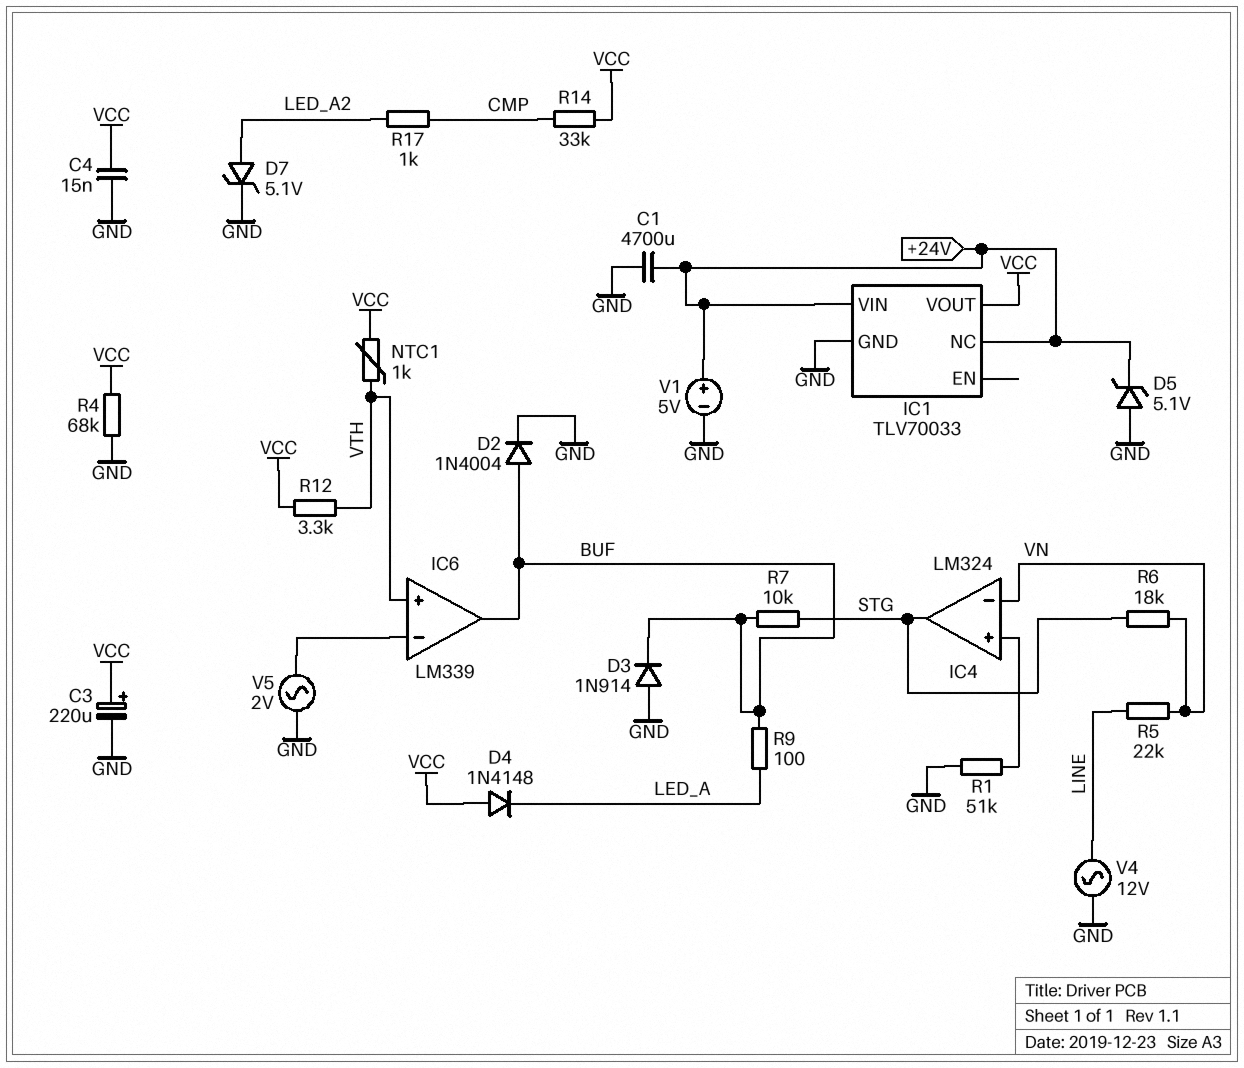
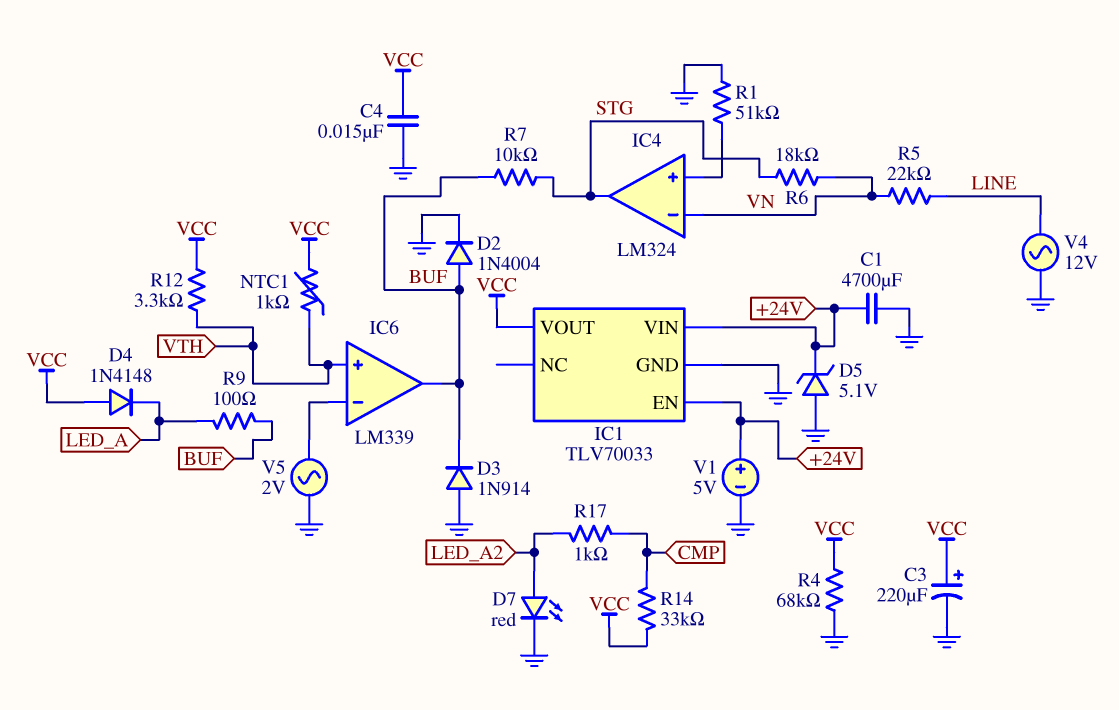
D7: zener 5.1V (A LED_A2, K GND) -> LED red (A LED_A2, K GND)
IC1 pin EN: none -> +24V
IC1 pin NC: +24V -> none

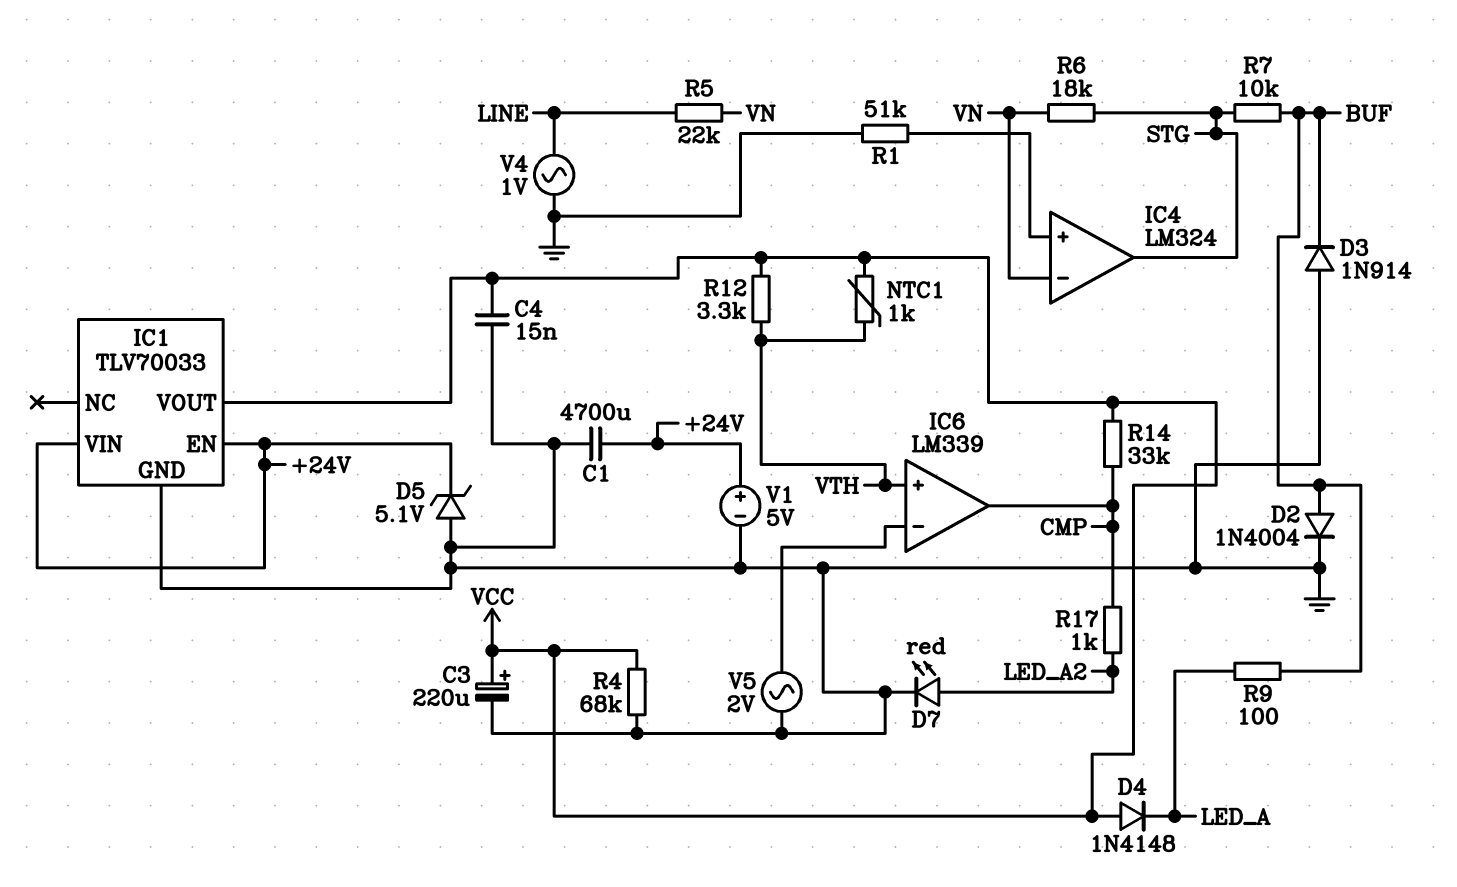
IC6 pin out: BUF -> CMP
V4: AC 12V (GND, LINE) -> AC 1V (GND, LINE)

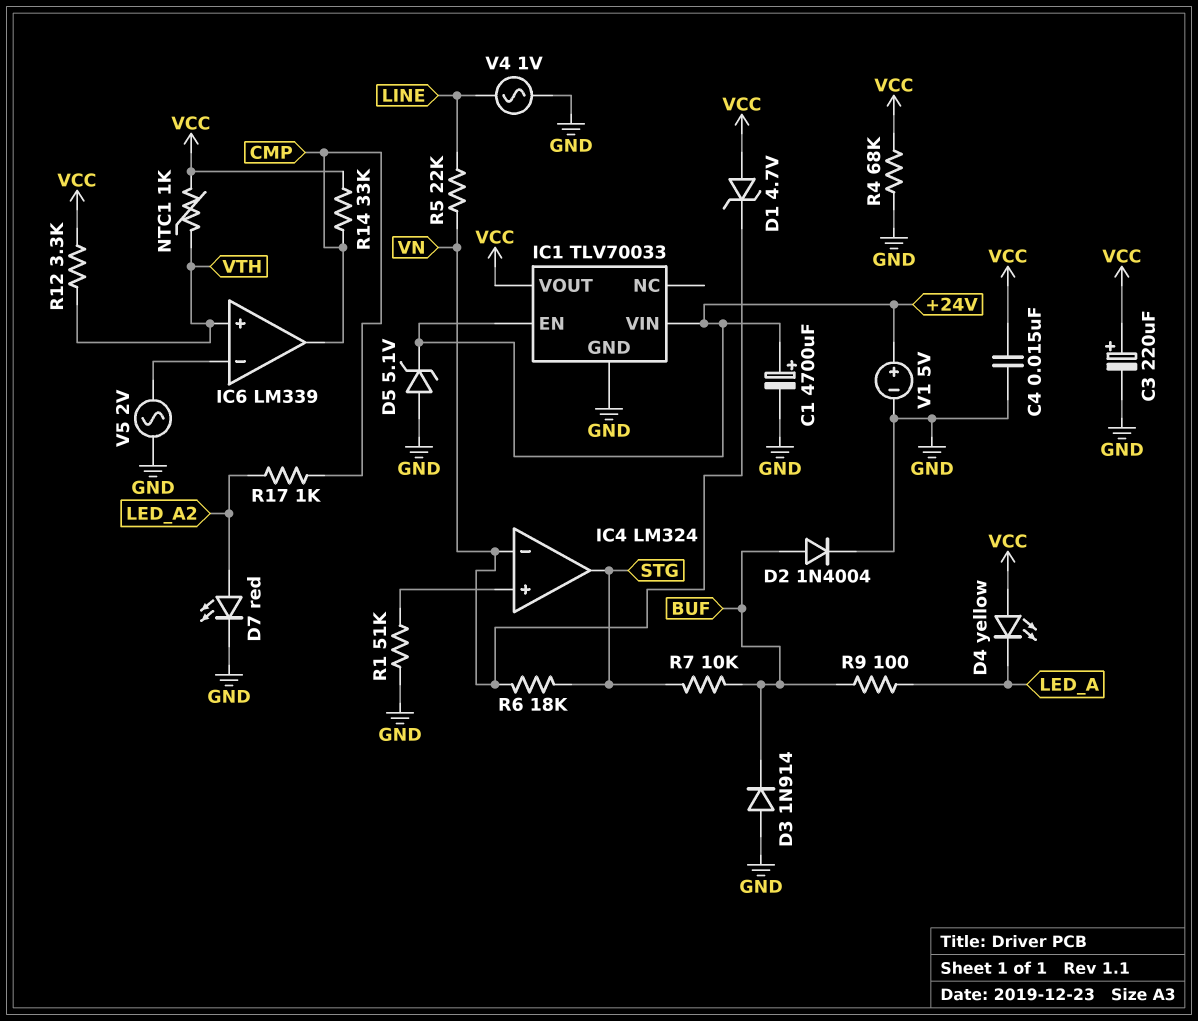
C1: 4700uF (+24V, GND) -> 4700uF (plus +24V, minus GND)
D1: none -> zener 4.7V (A VCC, K VN)
D4: diode 1N4148 (A VCC, K LED_A) -> LED yellow (A VCC, K LED_A)

